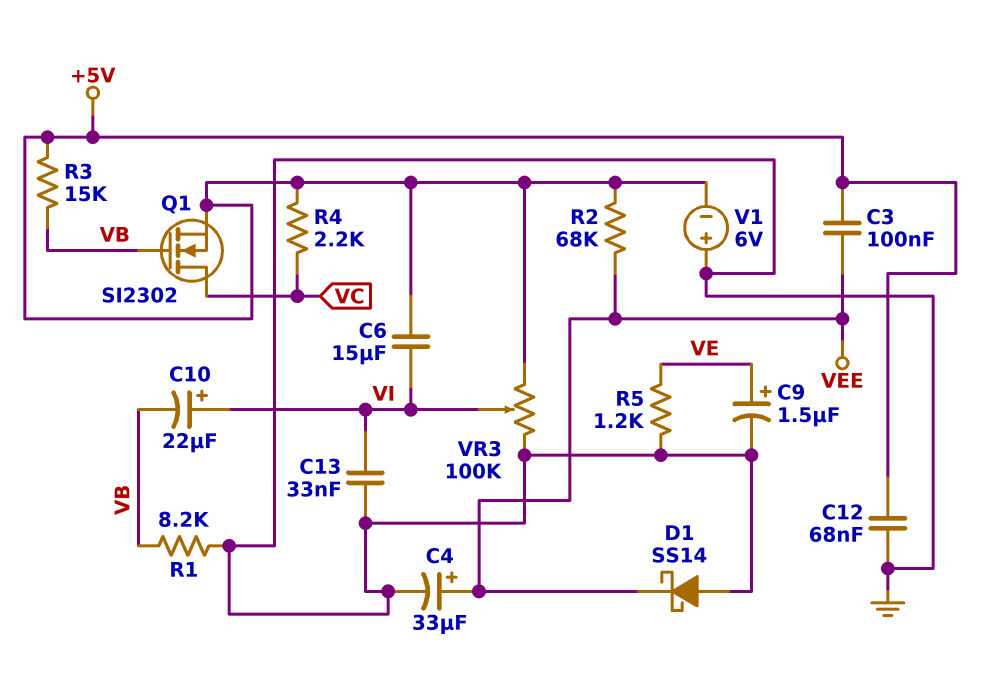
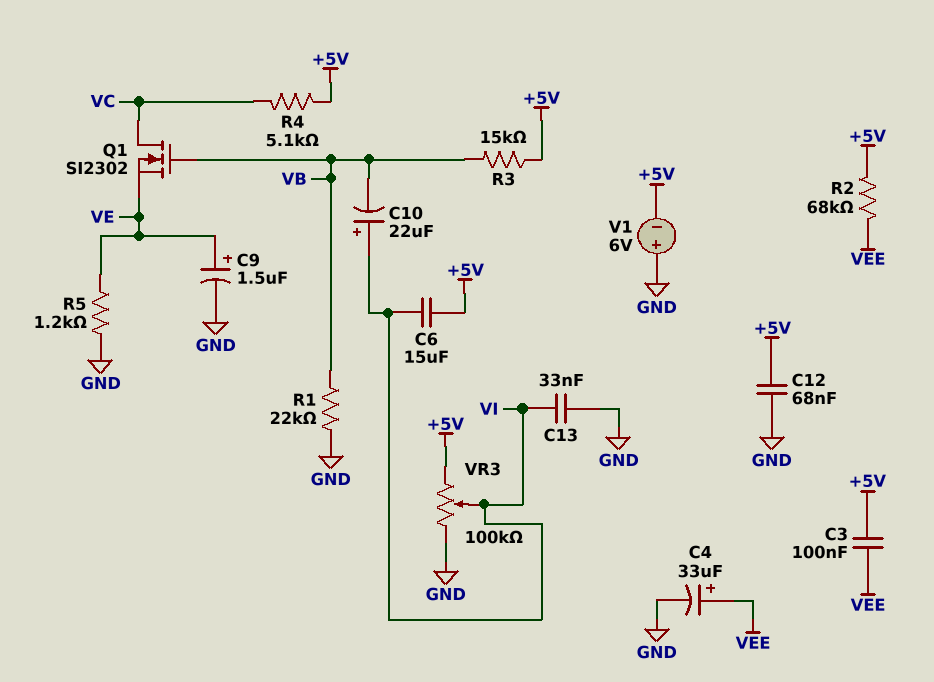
D1: schottky SS14 (A GND, K VEE) -> none
Q1: NMOS SI2302 (G VB, D VC, S +5V) -> NMOS SI2302 (G VB, D VC, S VE)
R1: 8.2k (GND, VB) -> 22k (GND, VB)
R4: 2.2k (+5V, VC) -> 5.1k (+5V, VC)

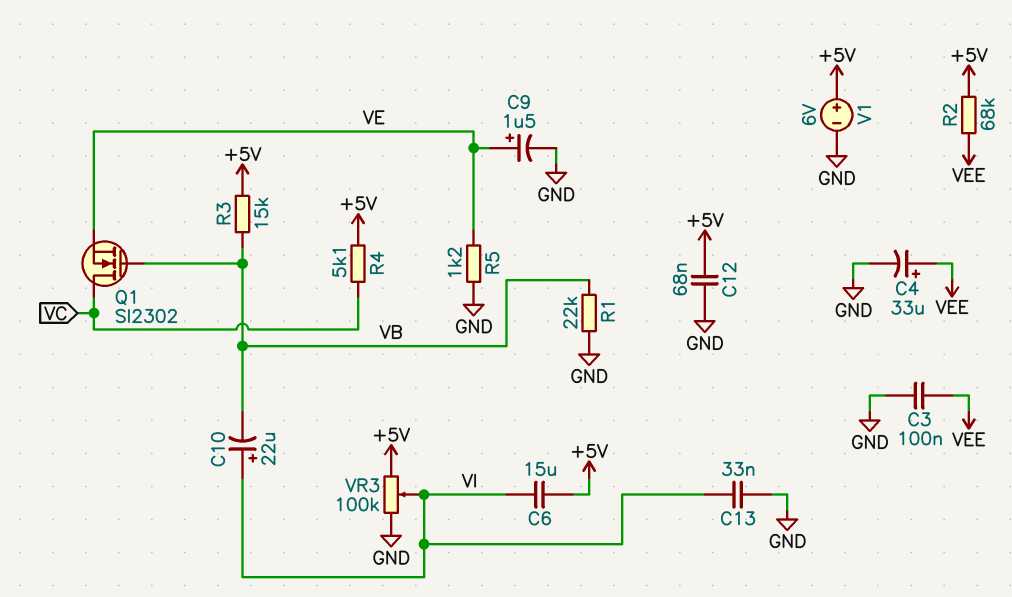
C3: 100nF (+5V, VEE) -> 100nF (GND, VEE)
V1: 6V (plus GND, minus +5V) -> 6V (plus +5V, minus GND)

